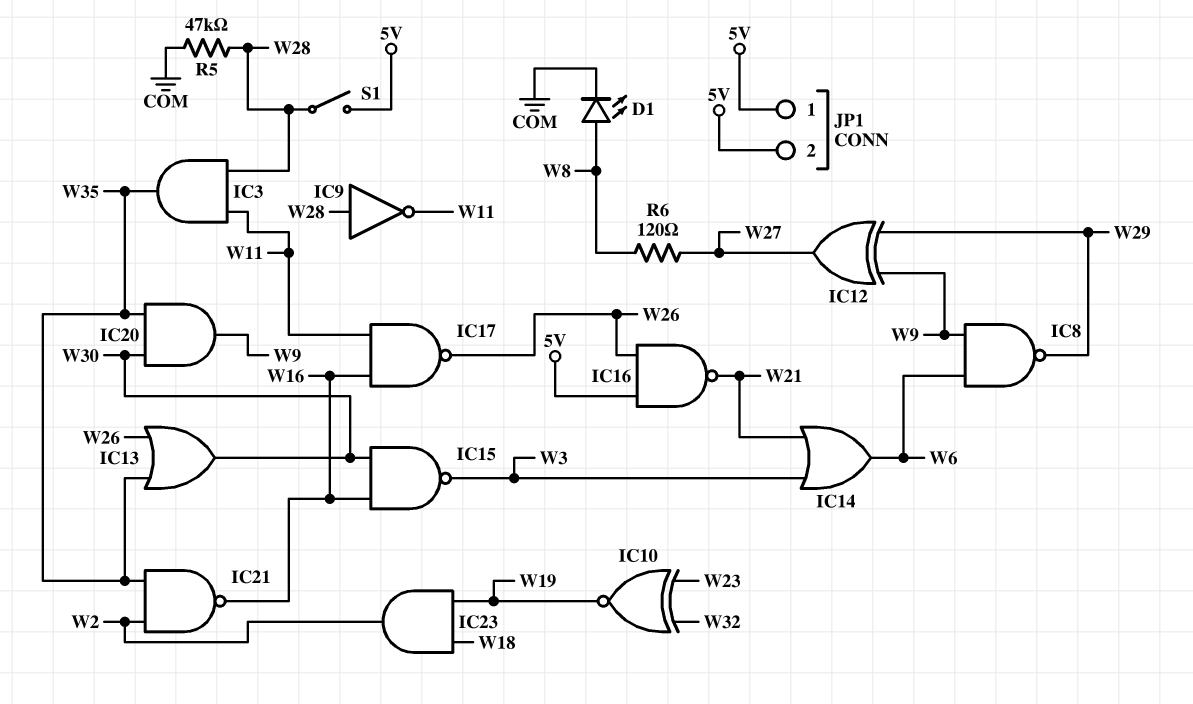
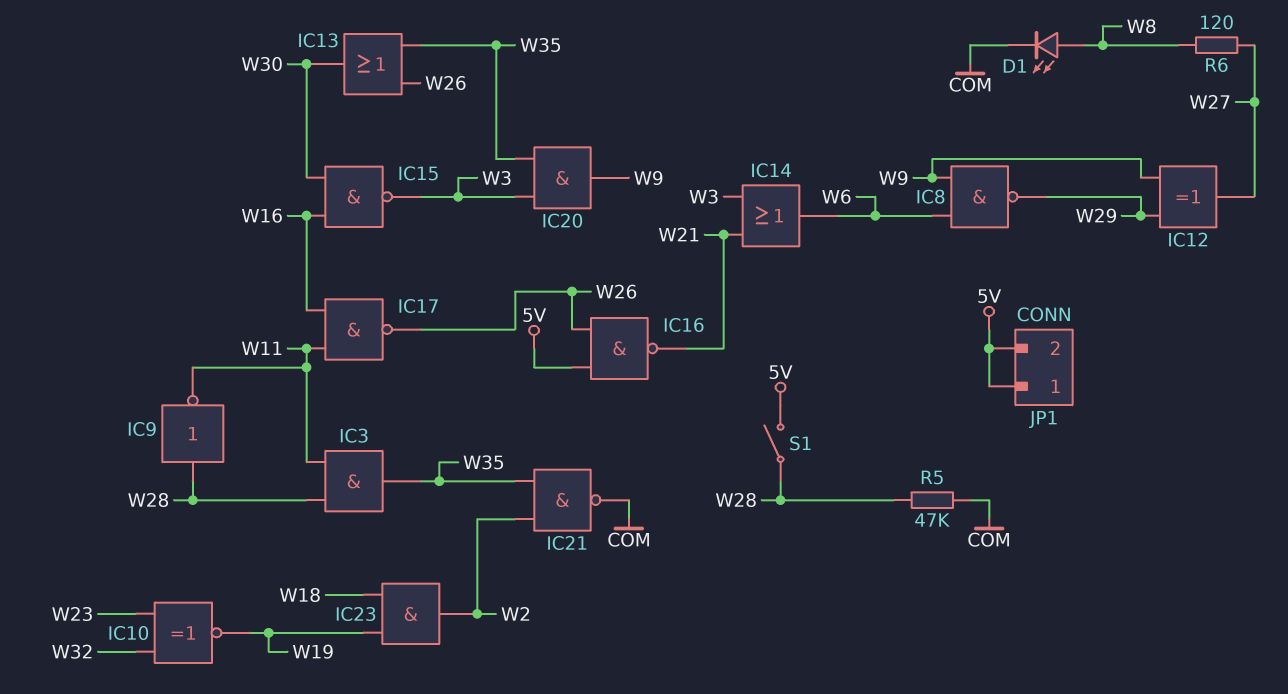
IC20: AND (in W30, in W35, out W9) -> AND (in W3, in W35, out W9)
IC21: NAND (in W2, in W35, out W16) -> NAND (in W2, in W35, out COM)

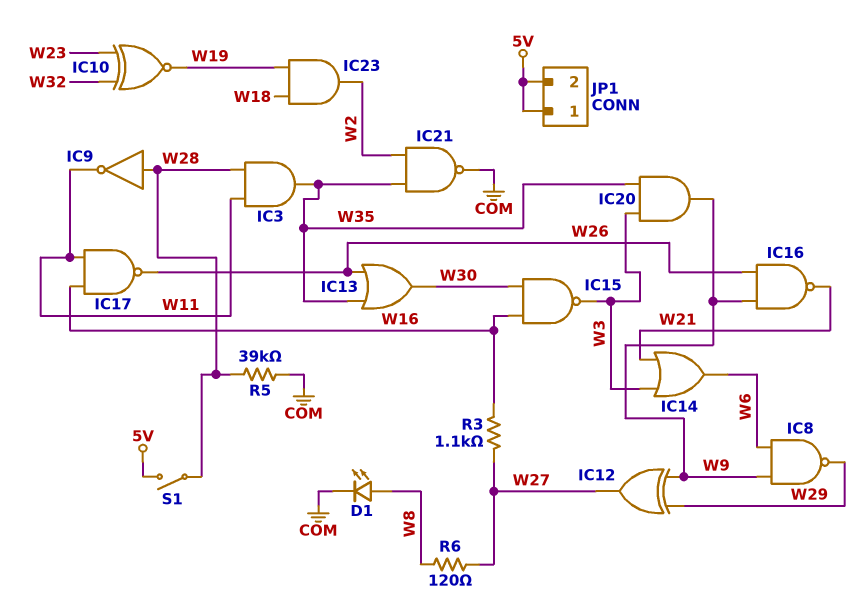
IC16: NAND (in 5V, in W26, out W21) -> NAND (in W9, in W26, out W21)
R3: none -> 1.1k (W16, W27)
R5: 47k (COM, W28) -> 39k (COM, W28)

